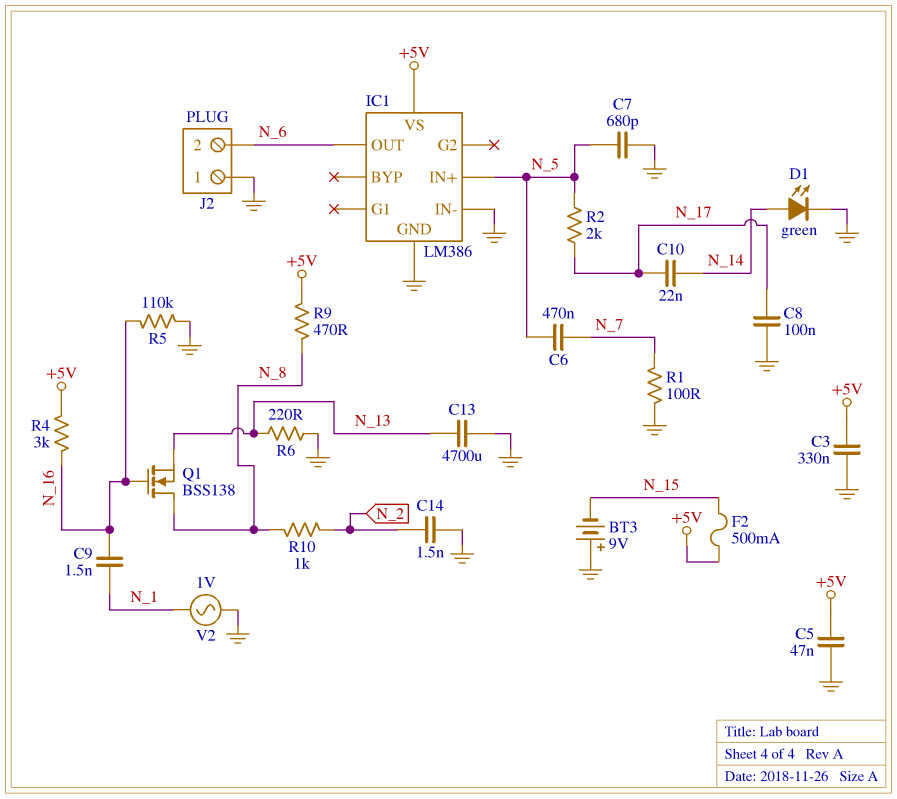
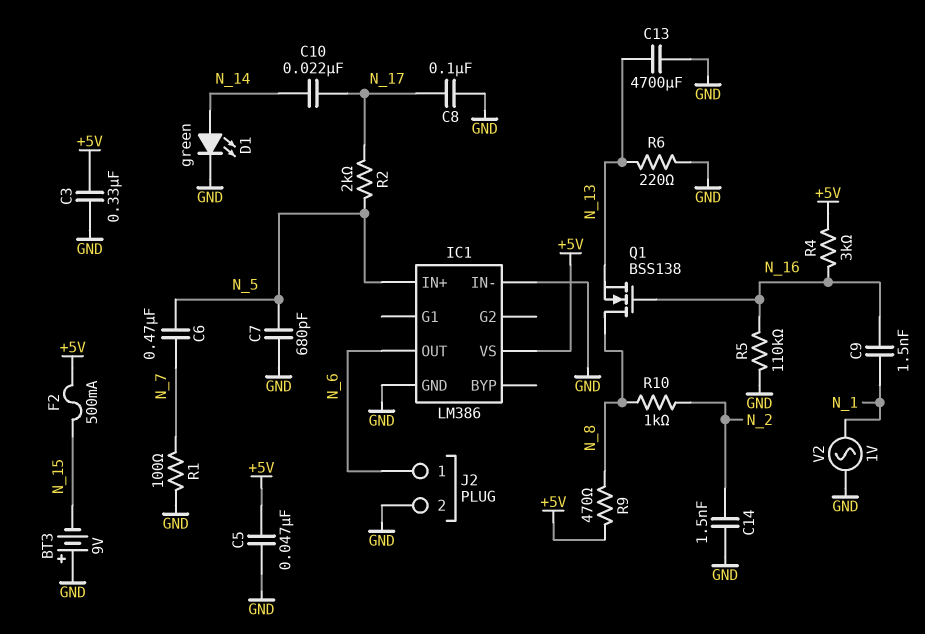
J2 pin 1: GND -> N_6
J2 pin 2: N_6 -> GND

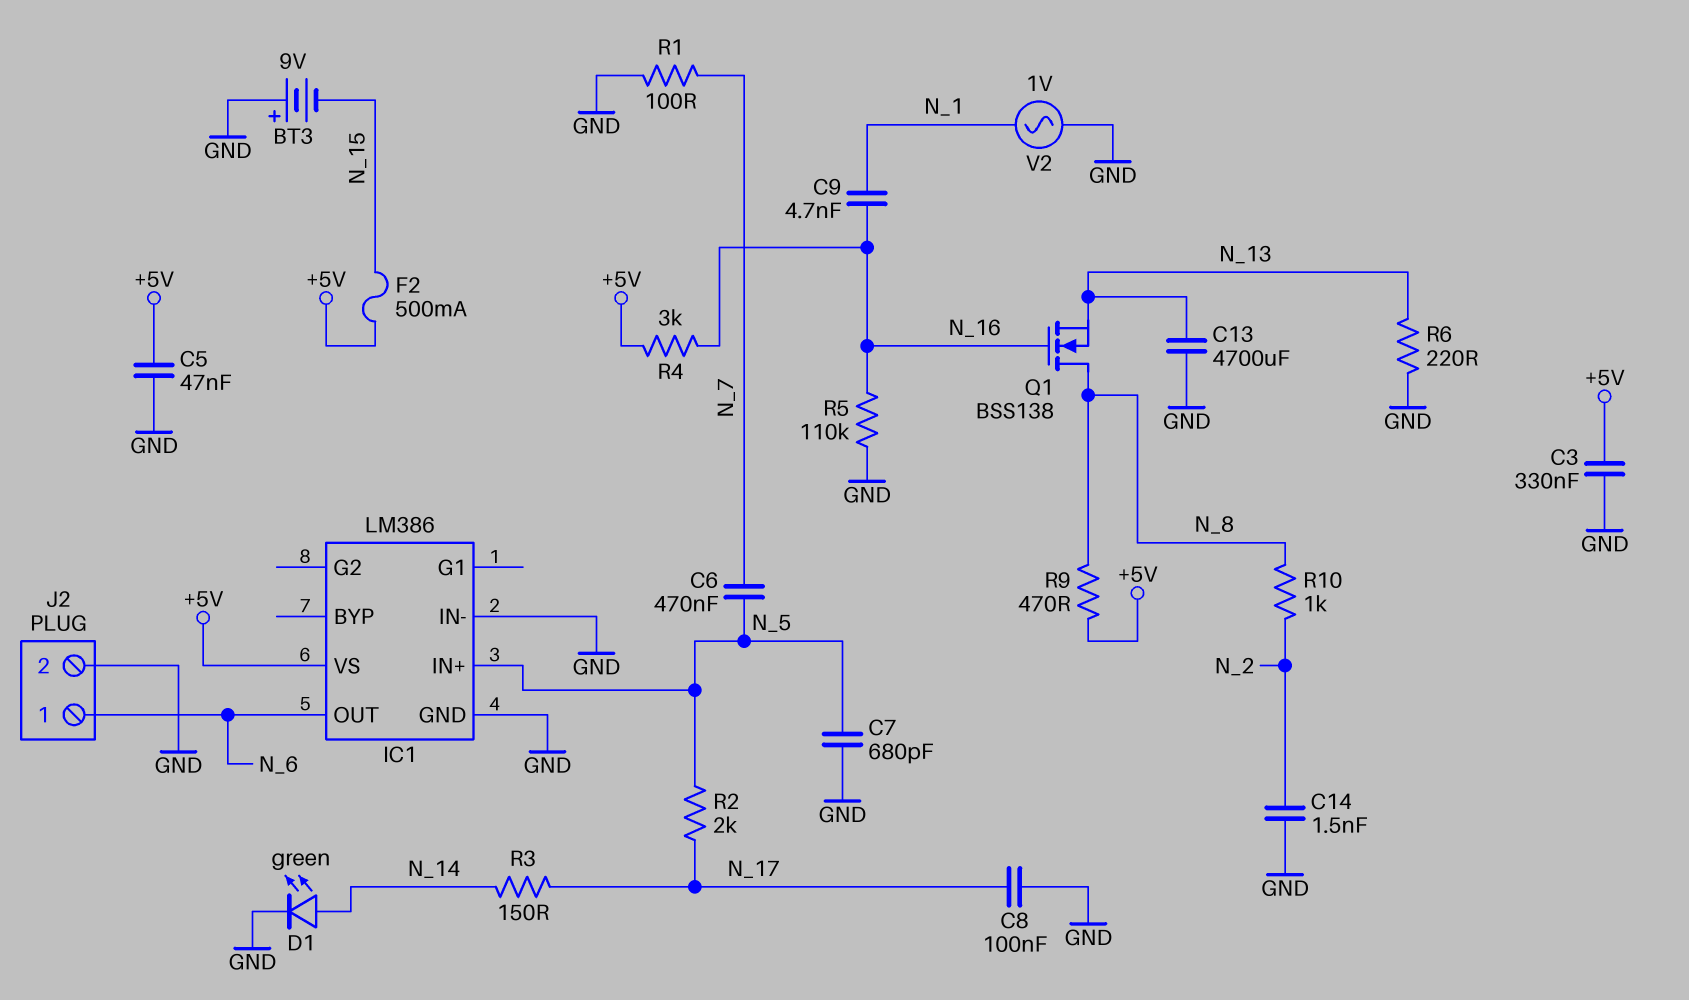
C9: 1.5nF (N_1, N_16) -> 4.7nF (N_1, N_16)
C10: 22nF (N_14, N_17) -> none
R3: none -> 150 (N_14, N_17)

